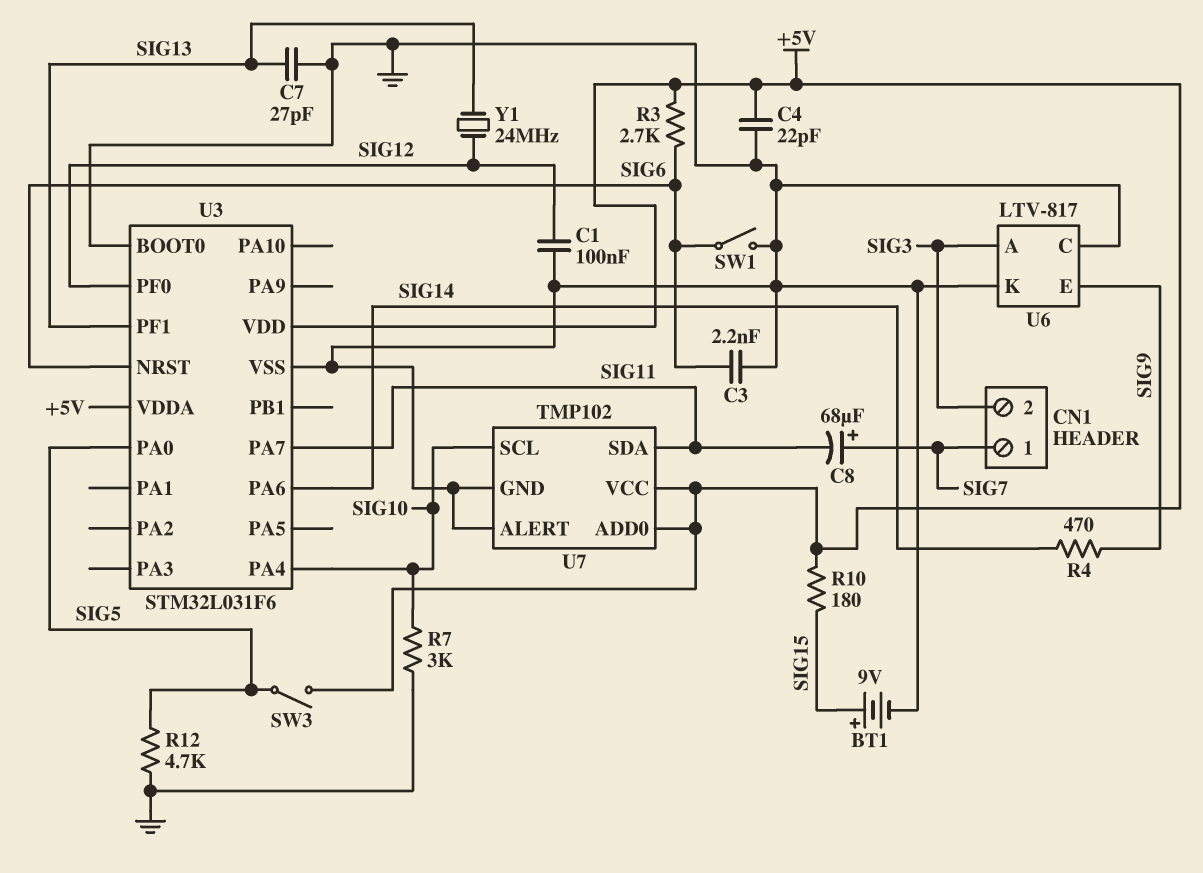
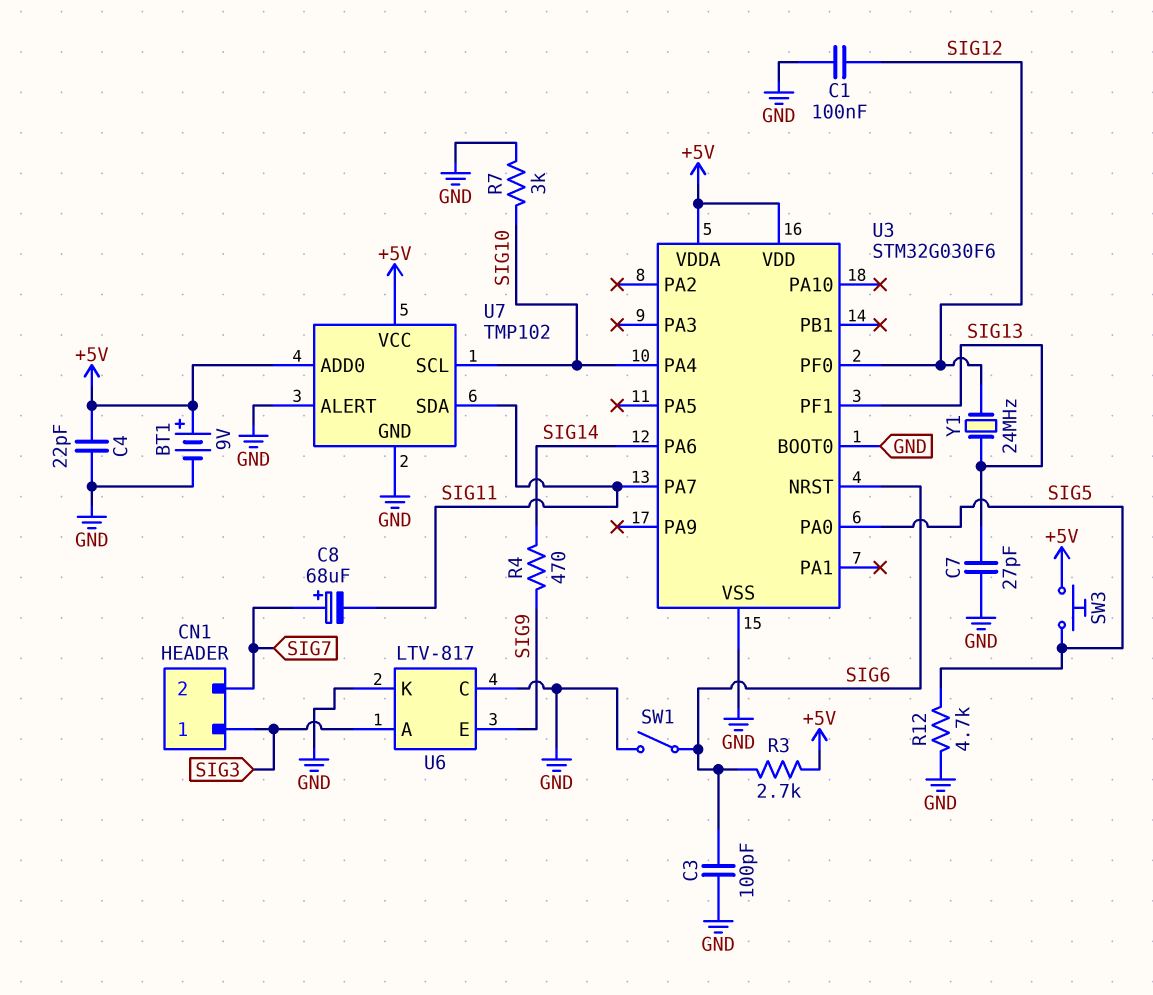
BT1: 9V (plus SIG15, minus GND) -> 9V (plus +5V, minus GND)
C3: 2.2nF (GND, SIG6) -> 100pF (GND, SIG6)
CN1 pin 1: SIG7 -> SIG3
CN1 pin 2: SIG3 -> SIG7
R10: 180 (+5V, SIG15) -> none
SW3: switch (+5V, SIG5) -> button (+5V, SIG5)
U3: STM32L031F6 -> STM32G030F6

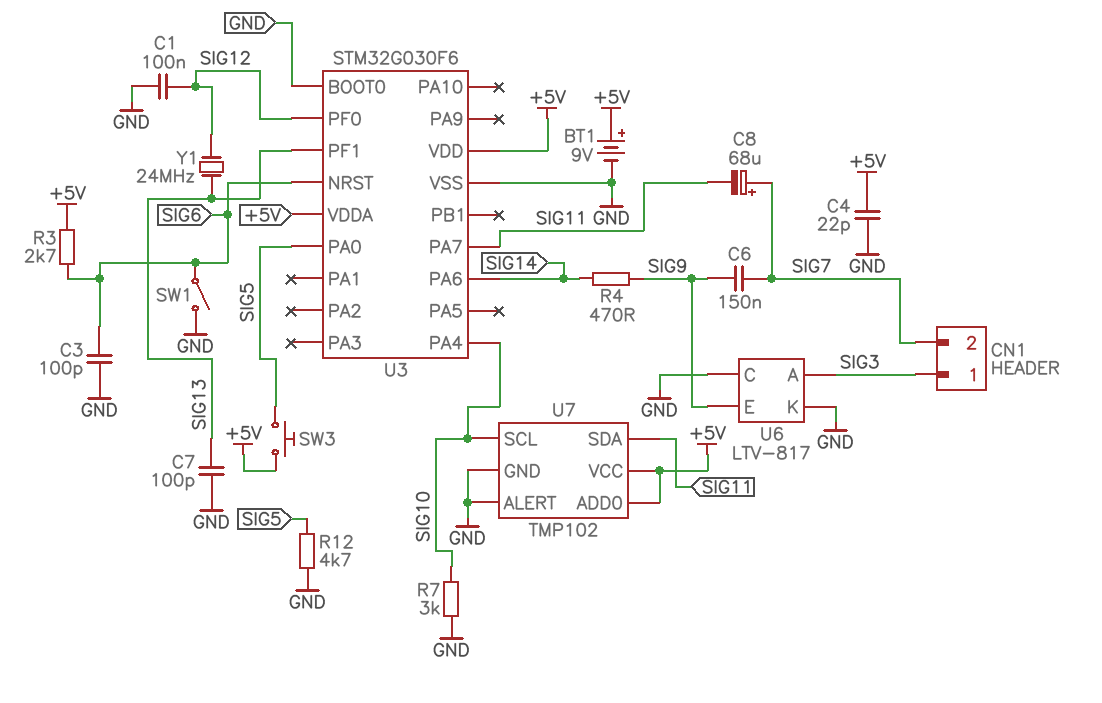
C6: none -> 150nF (SIG7, SIG9)
C7: 27pF (GND, SIG13) -> 100pF (GND, SIG13)

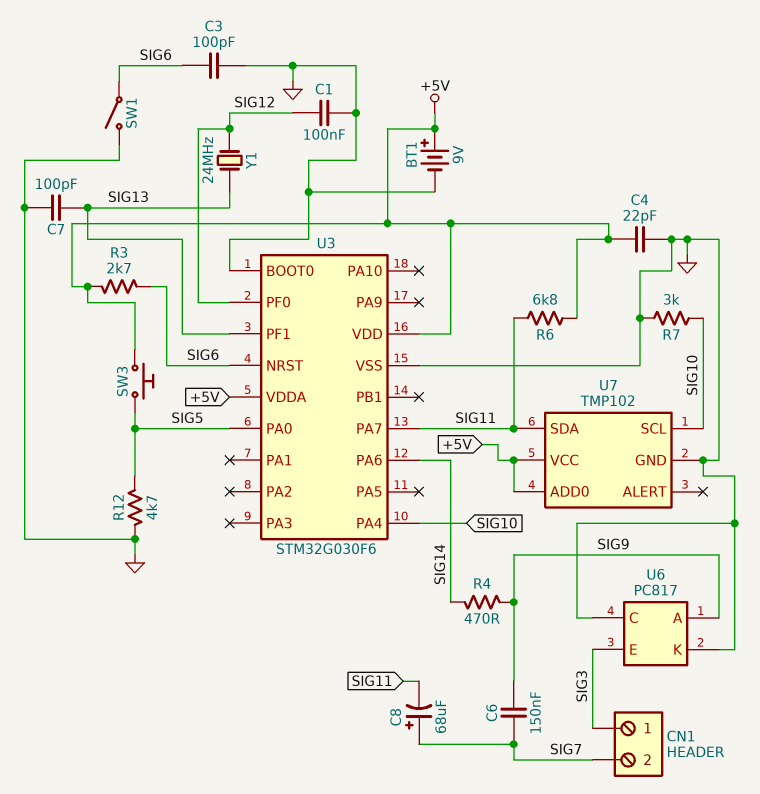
R6: none -> 6.8k (+5V, SIG11)
U6: LTV-817 -> PC817
U6 pin A: SIG3 -> SIG9
U6 pin E: SIG9 -> SIG3
U7 pin ALERT: GND -> none

